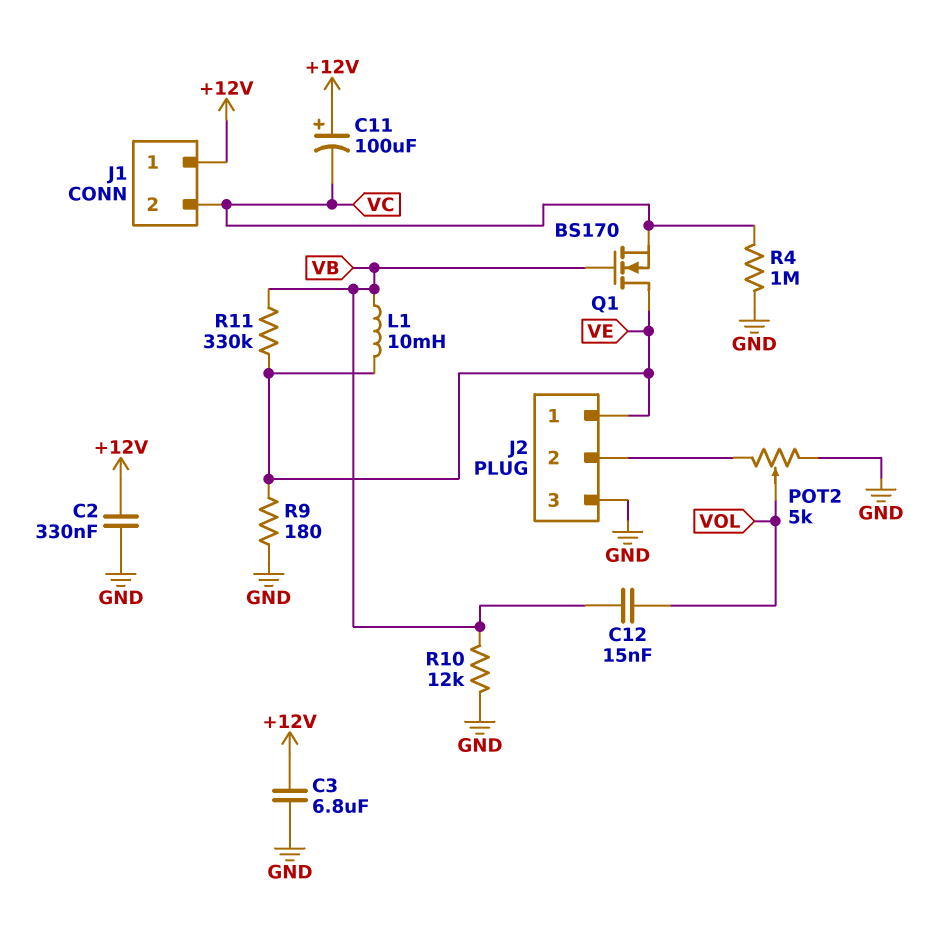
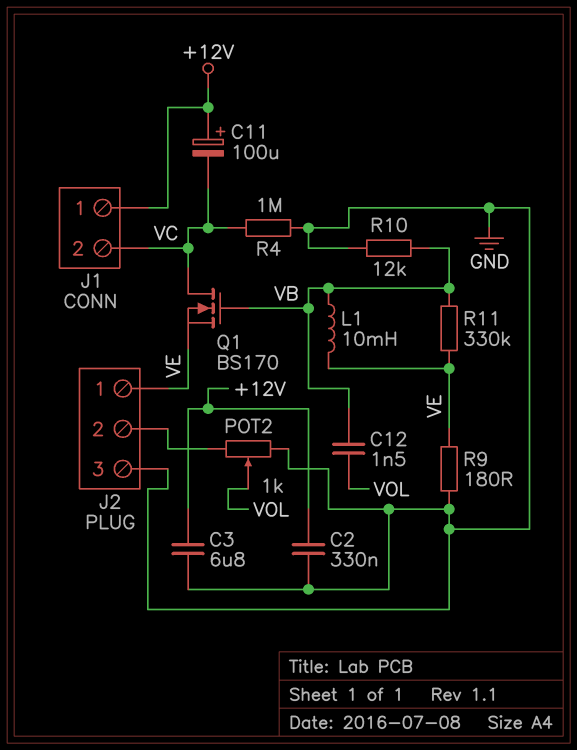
C12: 15nF (VB, VOL) -> 1.5nF (VB, VOL)
POT2: 5k (GND, J2/2, wiper VOL) -> 1k (GND, J2/2, wiper VOL)
Q1: NMOS BS170 (G VB, D VE, S VC) -> NMOS BS170 (G VB, D VC, S VE)

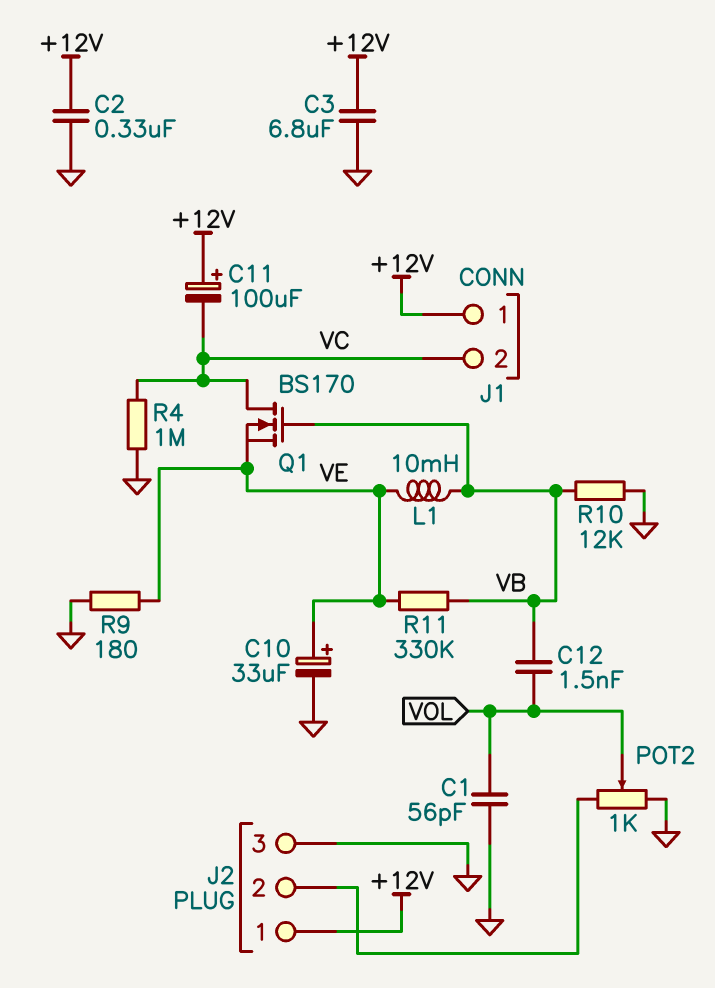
C1: none -> 56pF (GND, VOL)
C10: none -> 33uF (plus VE, minus GND)
J2 pin 1: VE -> +12V

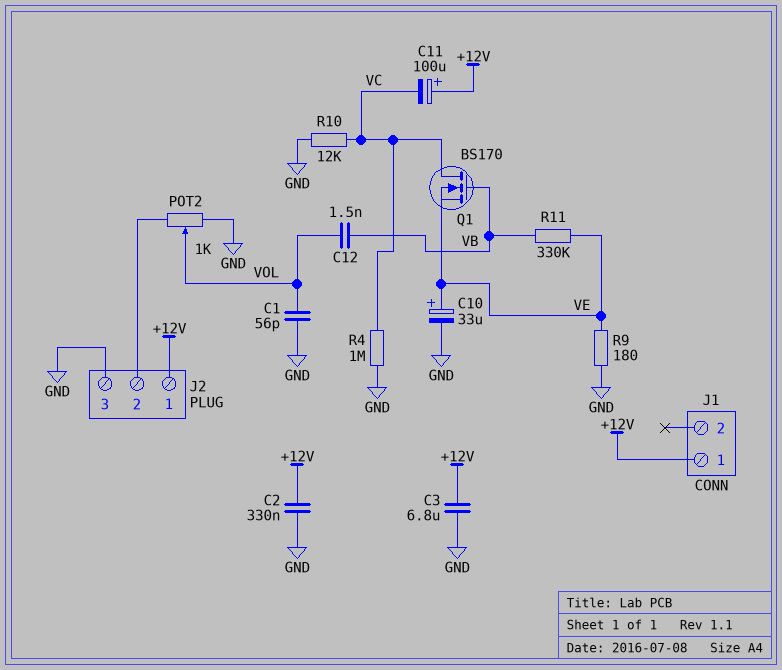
J1 pin 2: VC -> none
L1: 10mH (VB, VE) -> none
R10: 12k (GND, VB) -> 12k (GND, VC)

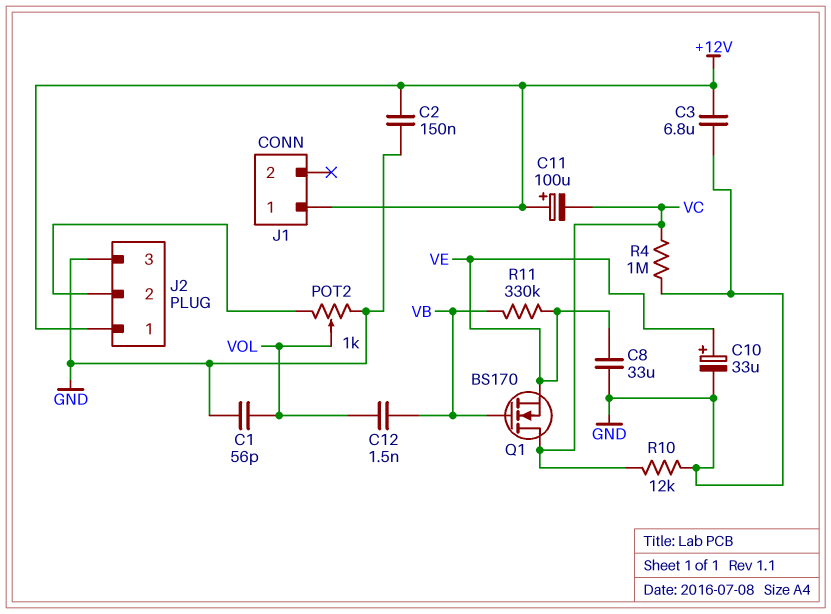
C2: 330nF (+12V, GND) -> 150nF (+12V, GND)
C8: none -> 33uF (GND, VE)
R9: 180 (GND, VE) -> none

